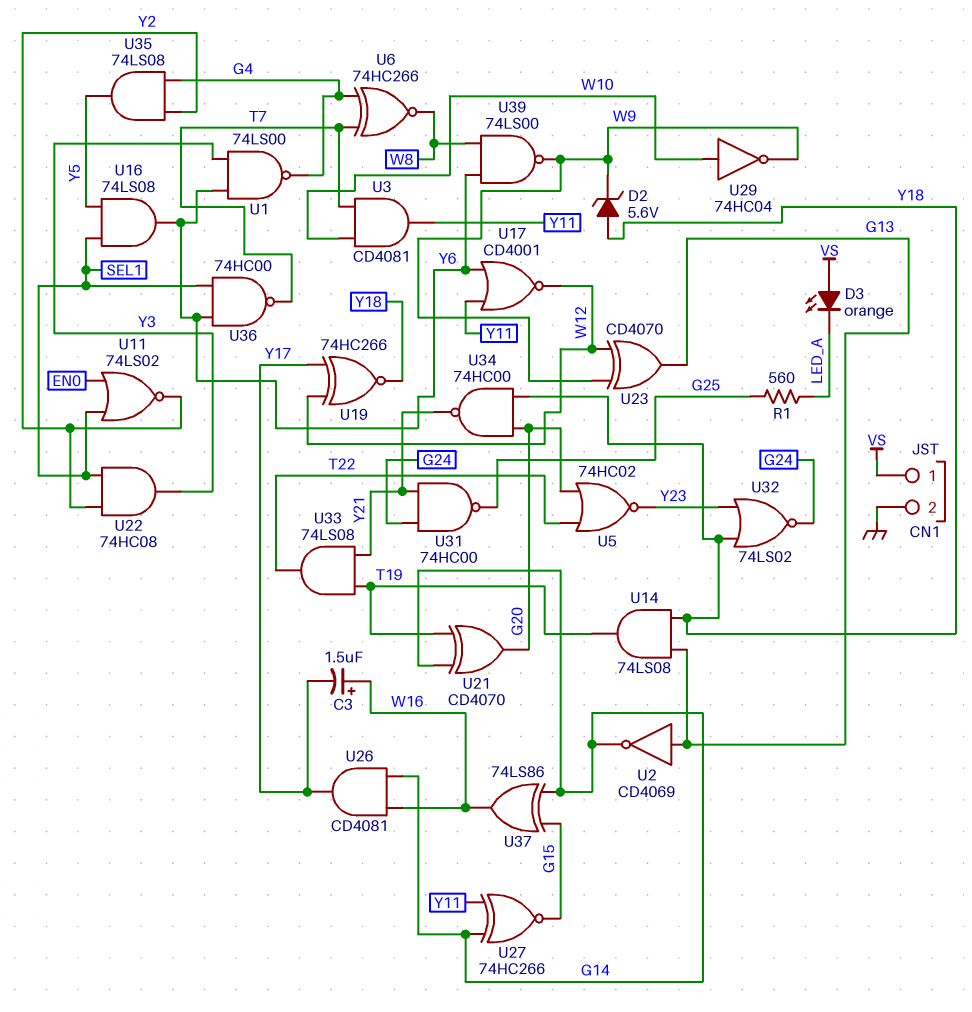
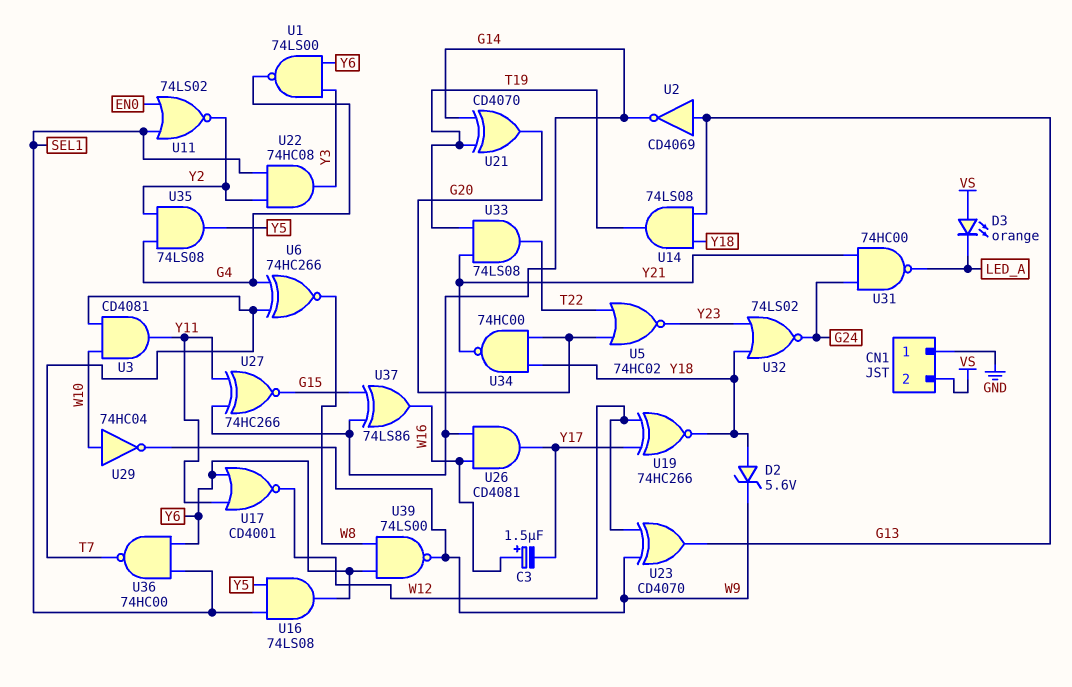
CN1 pin 1: VS -> GND
CN1 pin 2: GND -> VS
R1: 560 (G25, LED_A) -> none
U31: NAND 74HC00 (in G24, in Y21, out G25) -> NAND 74HC00 (in G24, in Y21, out LED_A)

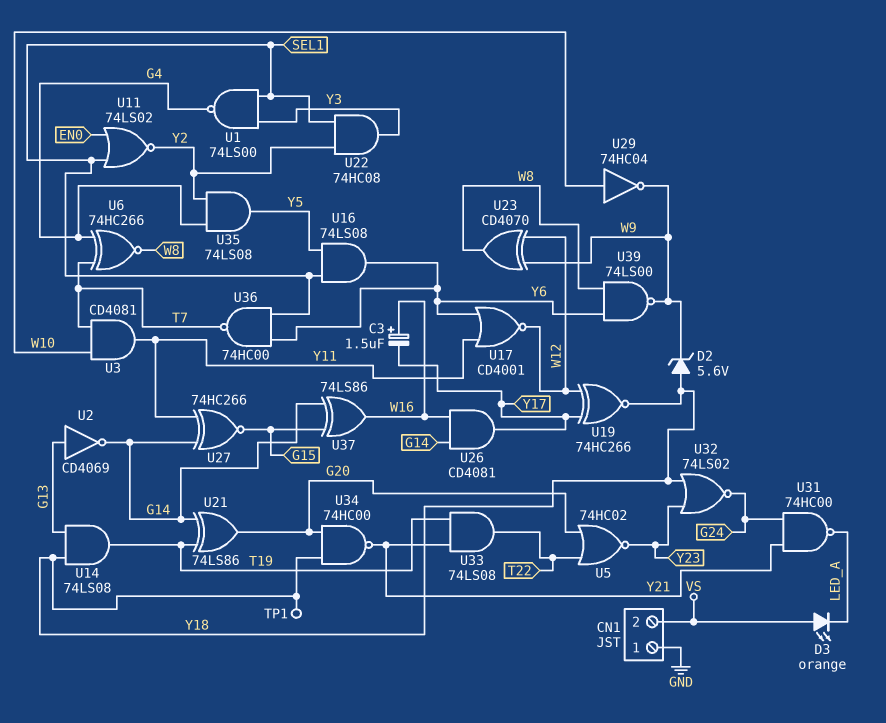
TP1: none -> test point (Y18)
U1: NAND 74LS00 (in Y3, in Y6, out G4) -> NAND 74LS00 (in SEL1, in Y3, out G4)
U21: XOR CD4070 (in G14, in T19, out G20) -> XOR 74LS86 (in G14, in T19, out G20)
U23: XOR CD4070 (in W9, in W12, out G13) -> XOR CD4070 (in W9, in W12, out W8)

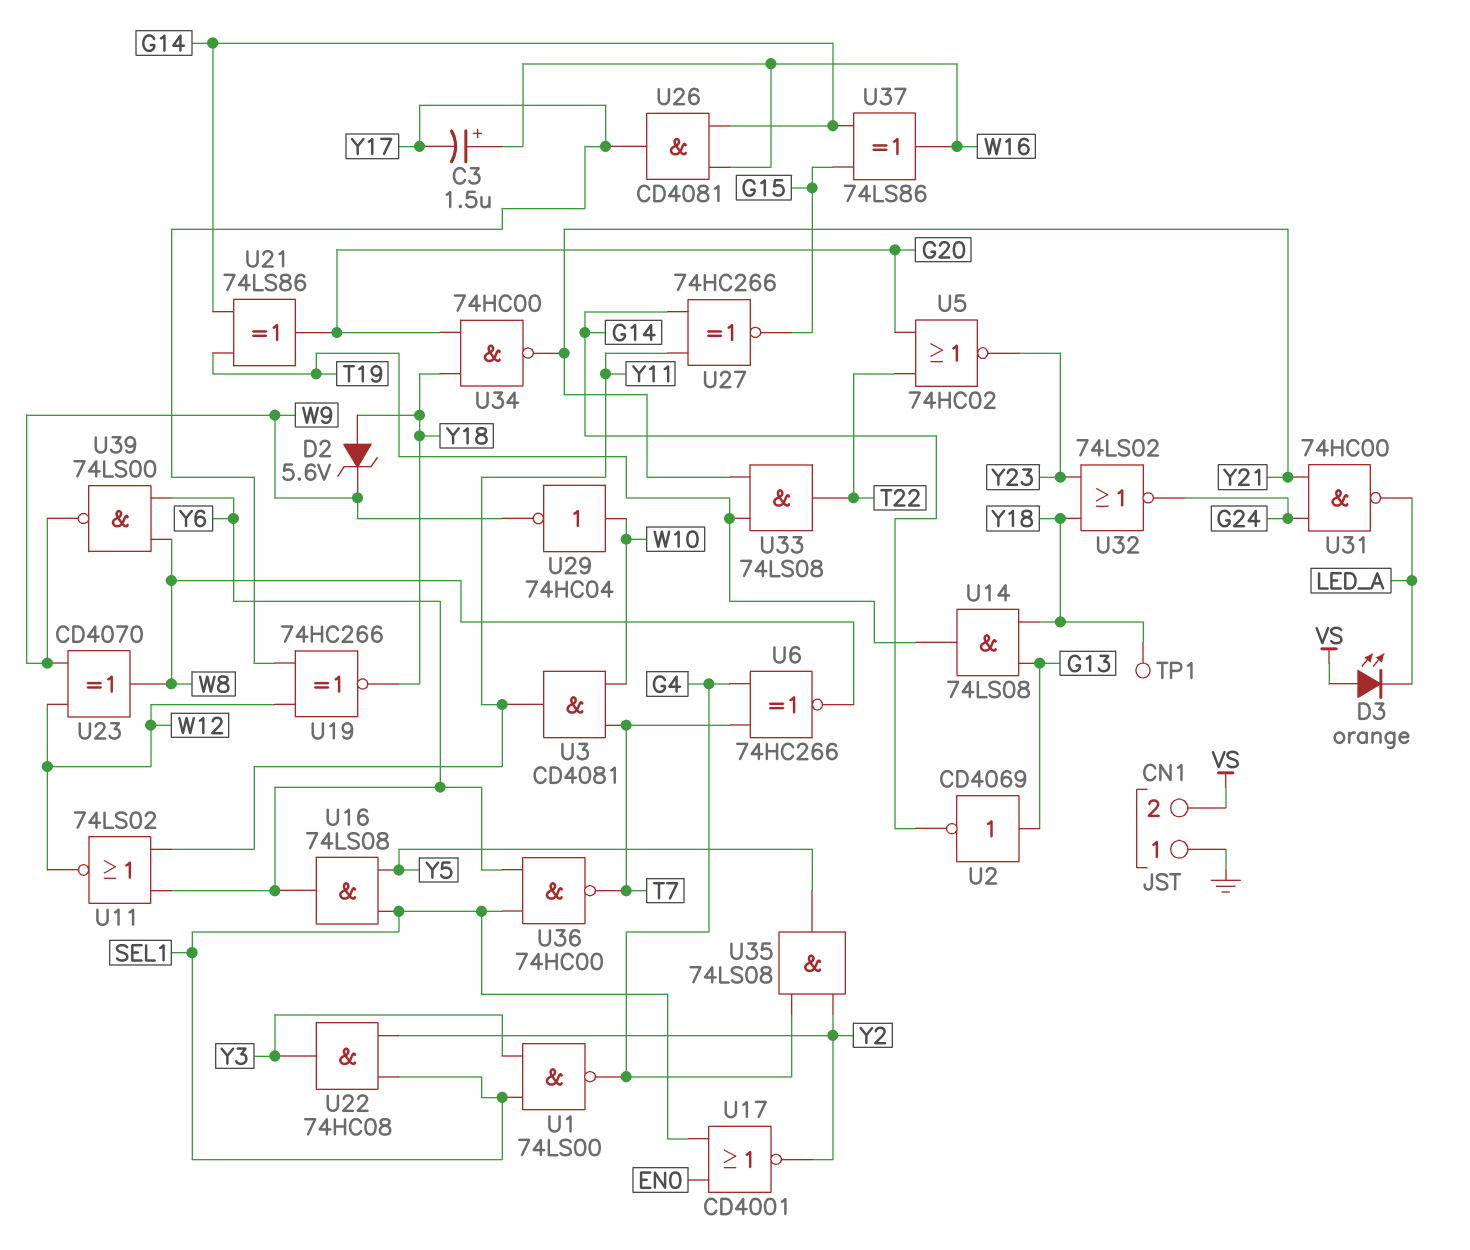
U11: NOR 74LS02 (in EN0, in SEL1, out Y2) -> NOR 74LS02 (in Y6, in Y11, out W12)
U17: NOR CD4001 (in Y6, in Y11, out W12) -> NOR CD4001 (in EN0, in SEL1, out Y2)

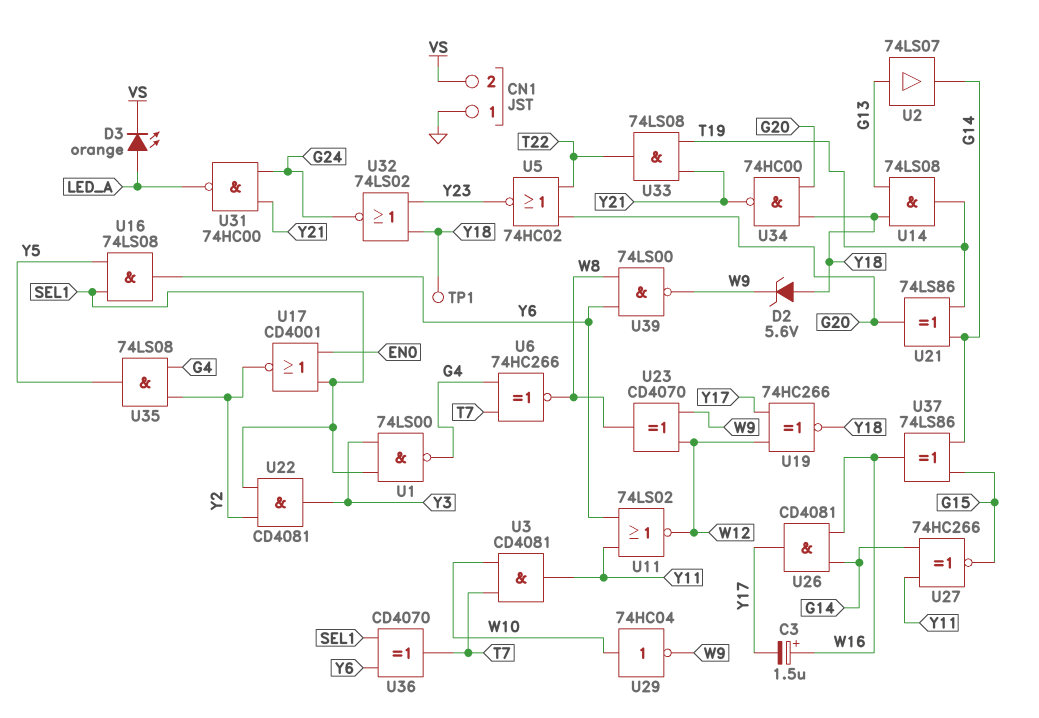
D3: LED orange (A VS, K LED_A) -> LED orange (A LED_A, K VS)
U2: NOT CD4069 (in G13, out G14) -> buffer 74LS07 (in G13, out G14)
U22: AND 74HC08 (in SEL1, in Y2, out Y3) -> AND CD4081 (in SEL1, in Y2, out Y3)
U36: NAND 74HC00 (in SEL1, in Y6, out T7) -> XOR CD4070 (in SEL1, in Y6, out T7)

